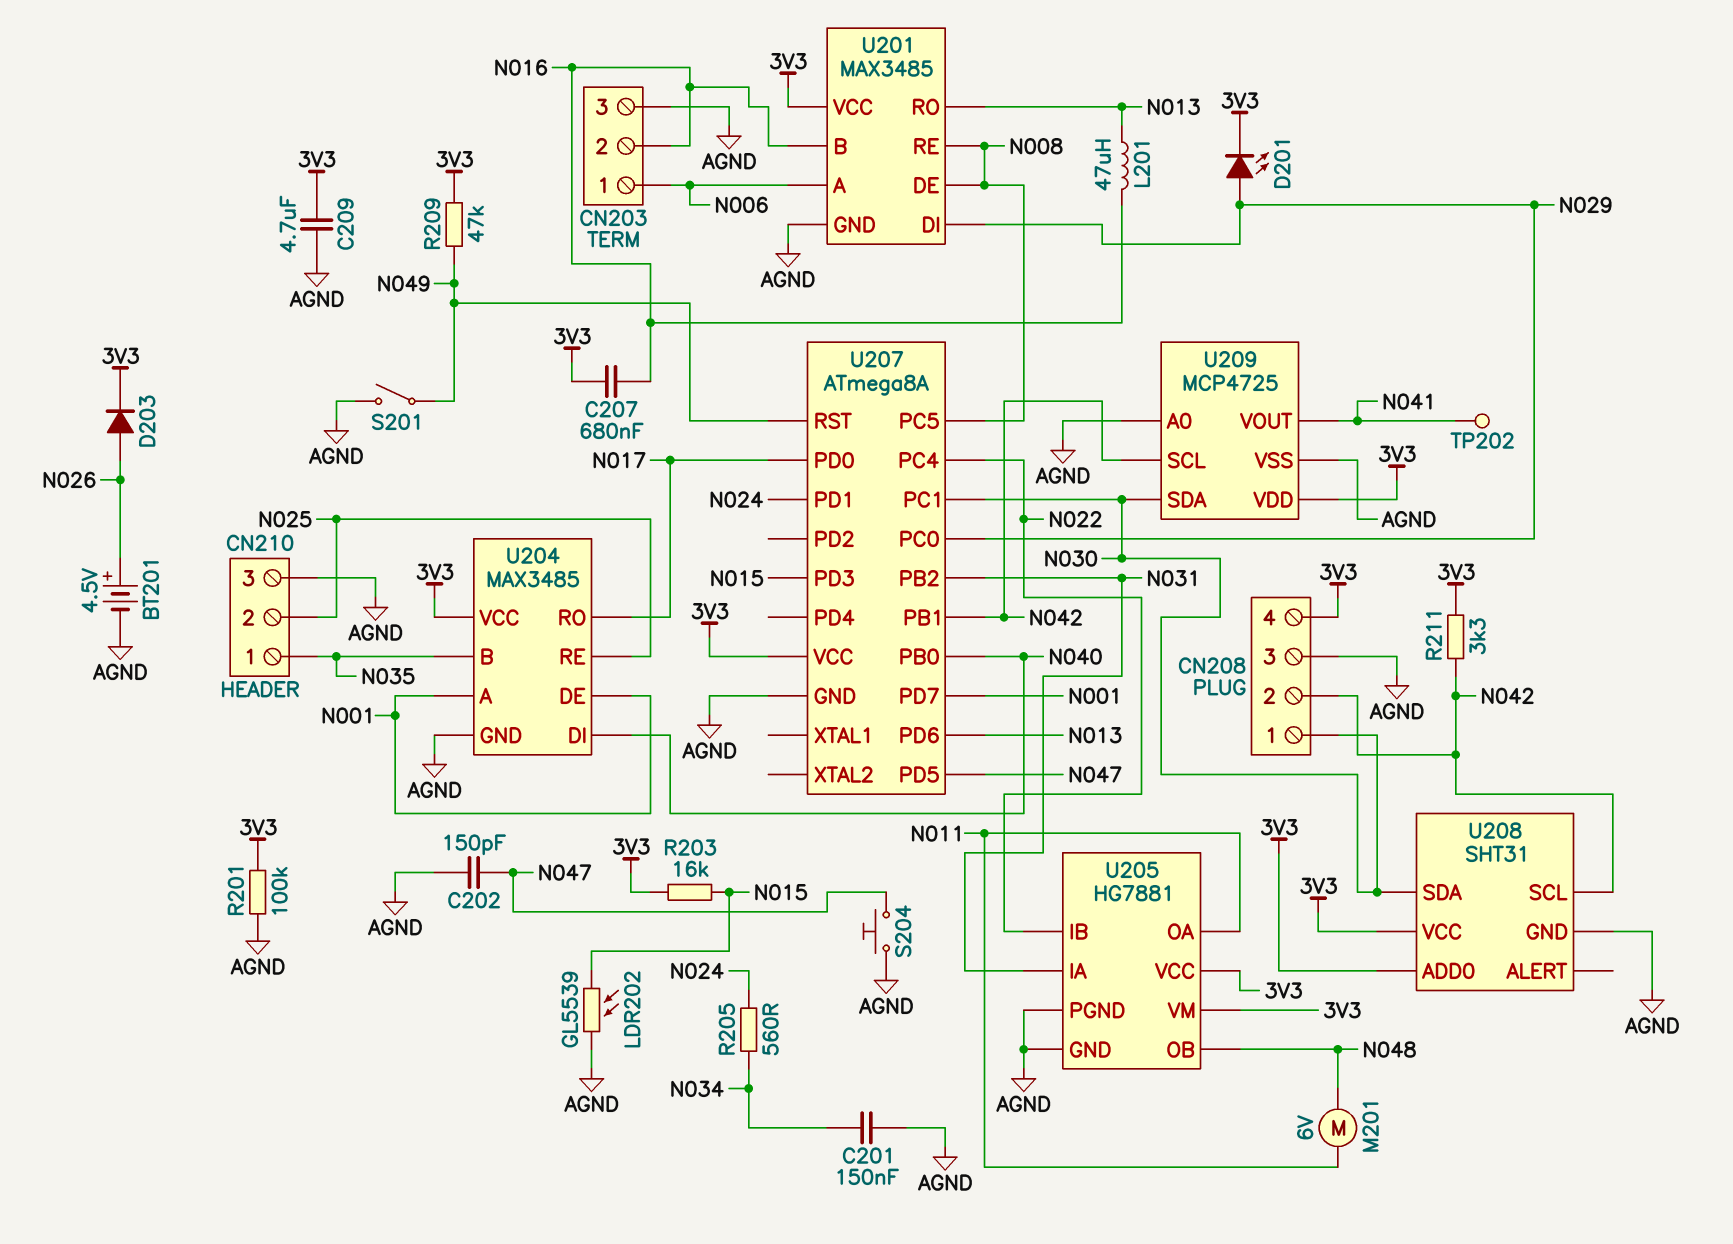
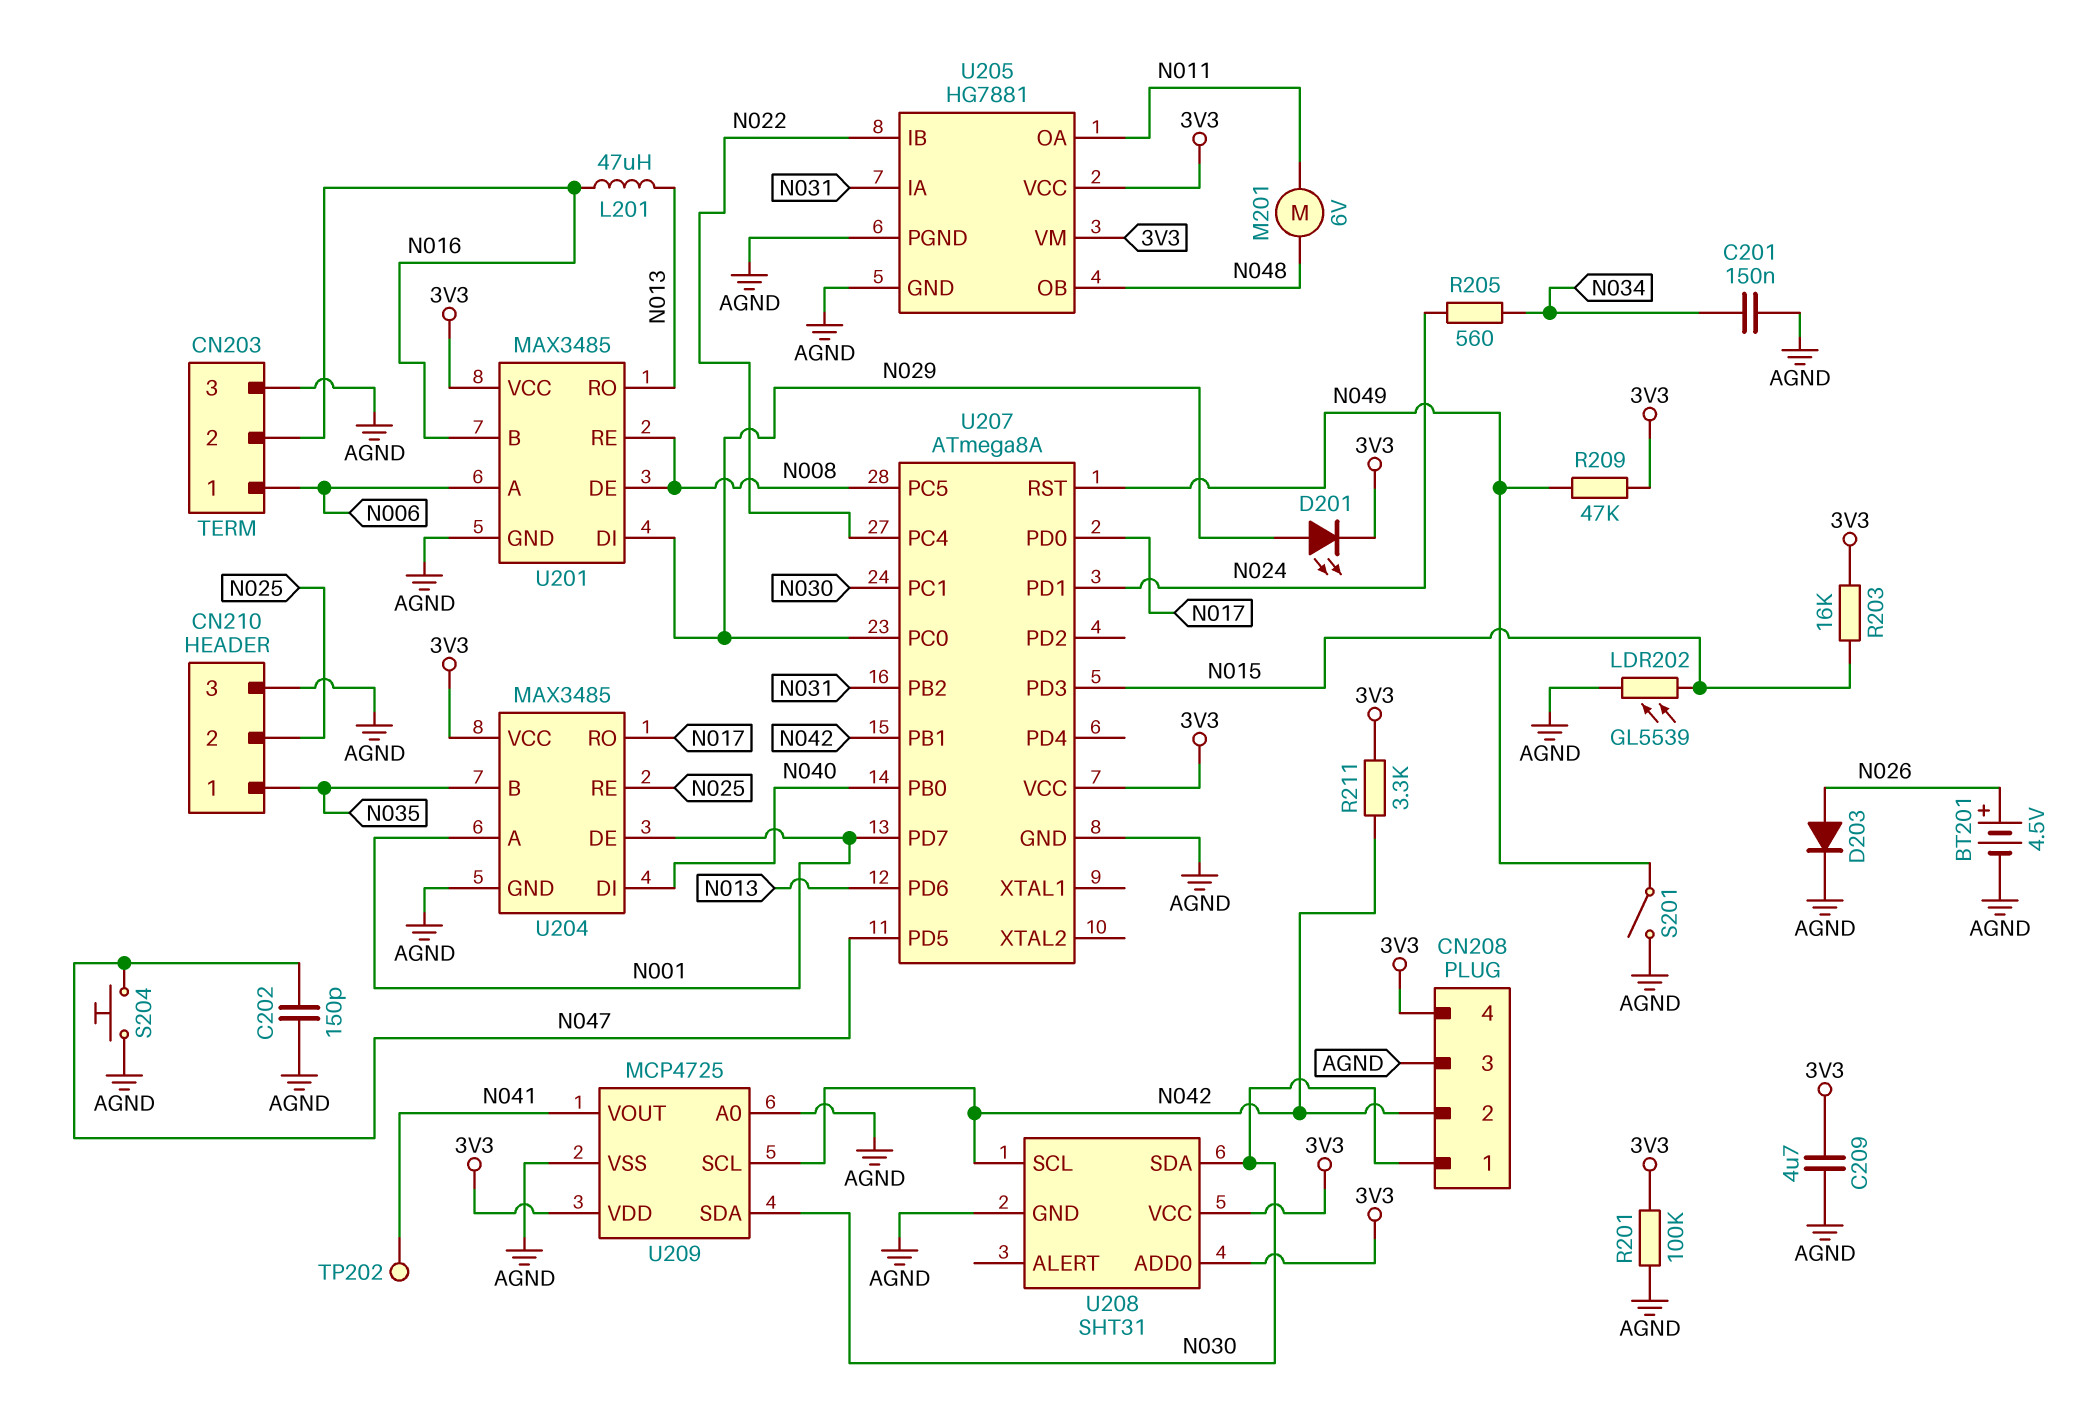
C207: 680nF (3V3, N016) -> none
D203: diode (A N026, K 3V3) -> diode (A N026, K AGND)

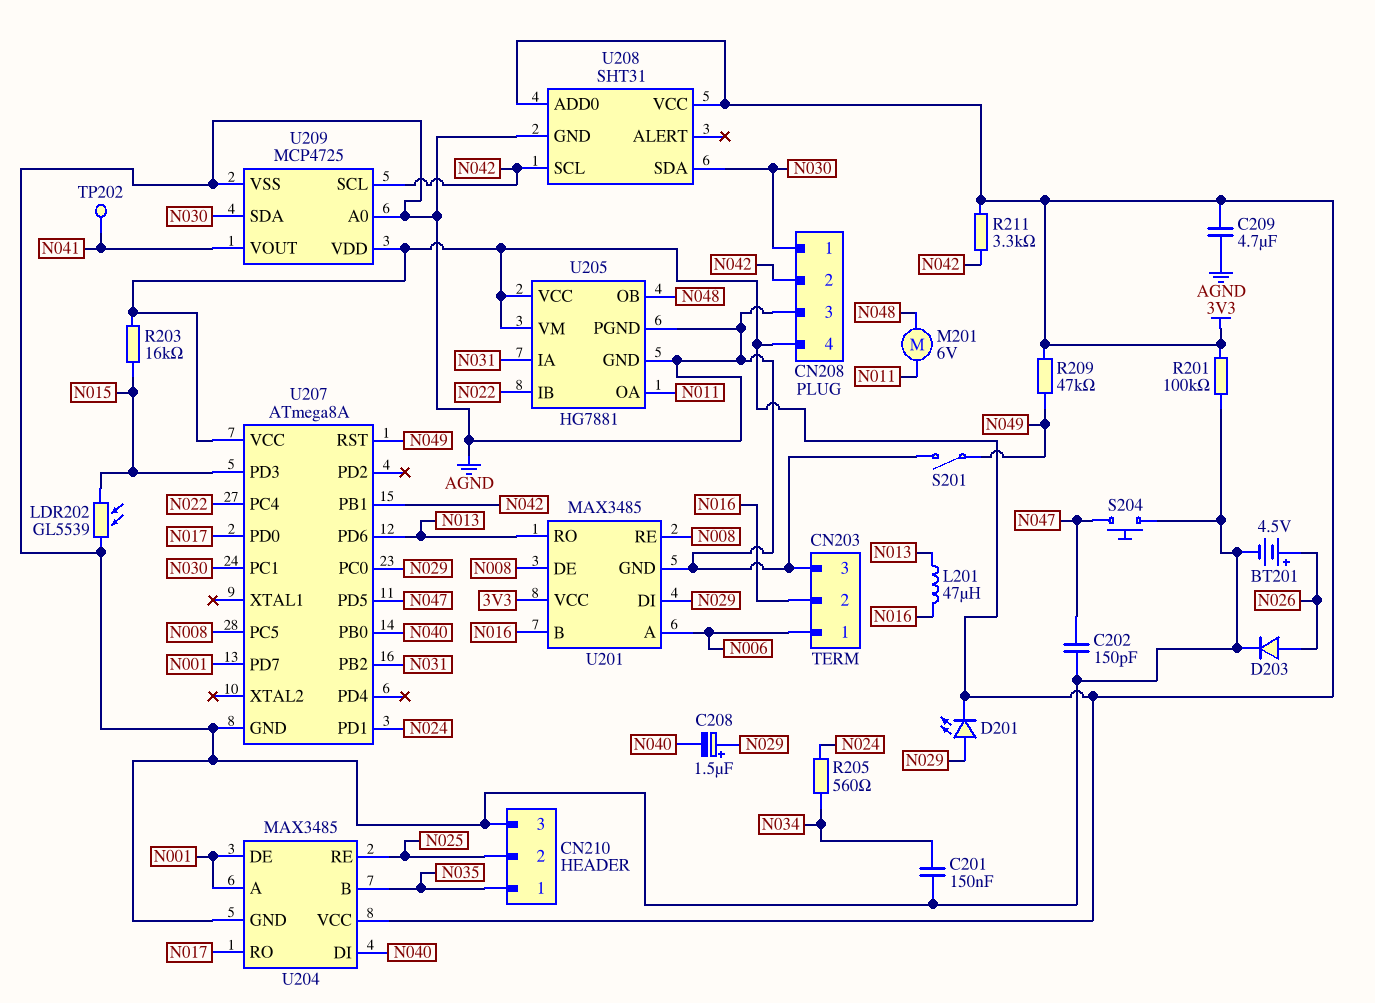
C208: none -> 1.5uF (plus N029, minus N040)

